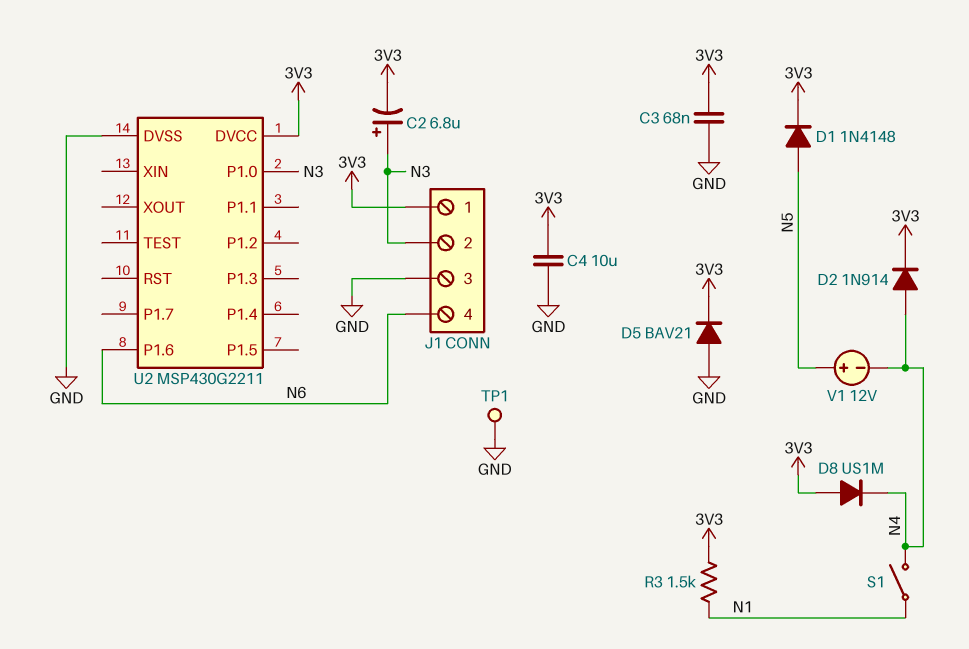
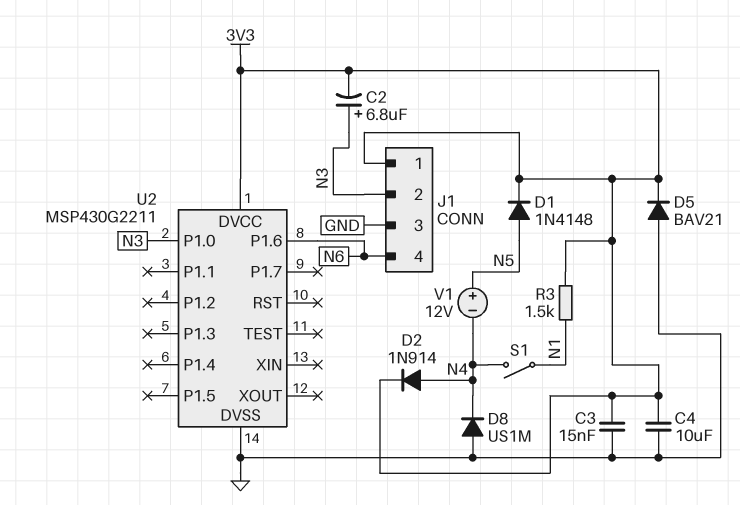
C3: 68nF (3V3, GND) -> 15nF (3V3, GND)
D8: diode US1M (A 3V3, K N4) -> diode US1M (A GND, K N4)
TP1: test point (GND) -> none

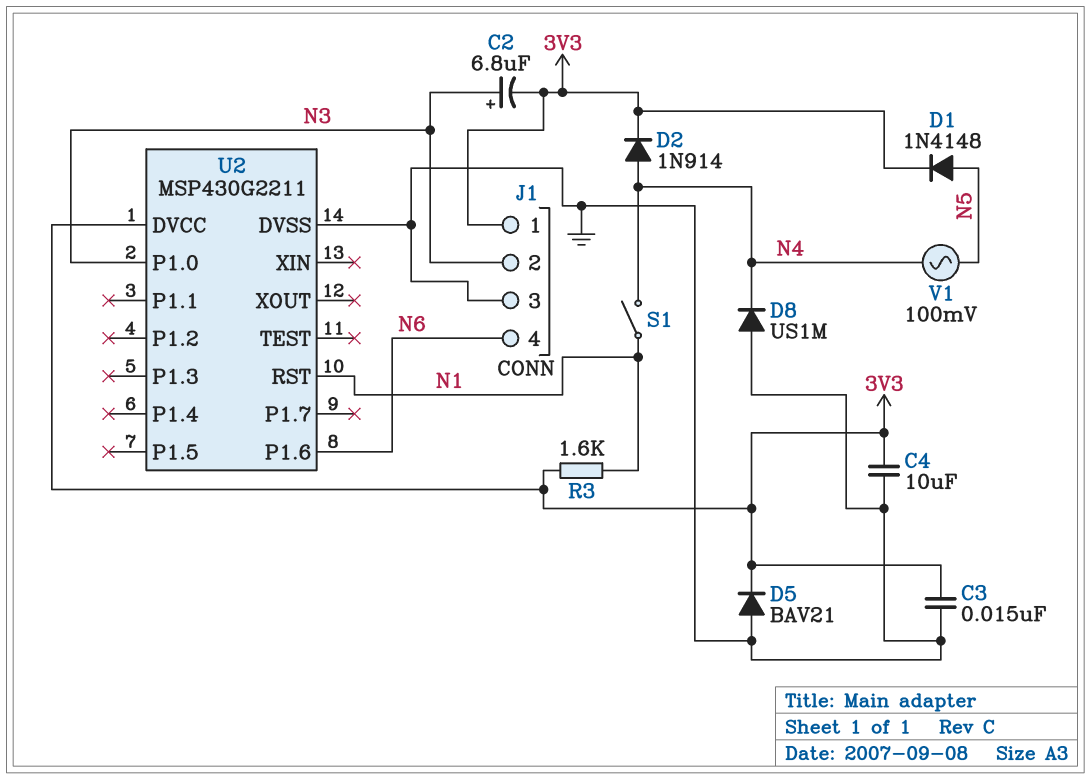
R3: 1.5k (3V3, N1) -> 1.6k (3V3, N1)
U2 pin RST: none -> N1
V1: 12V (plus N5, minus N4) -> AC 100mV (N4, N5)

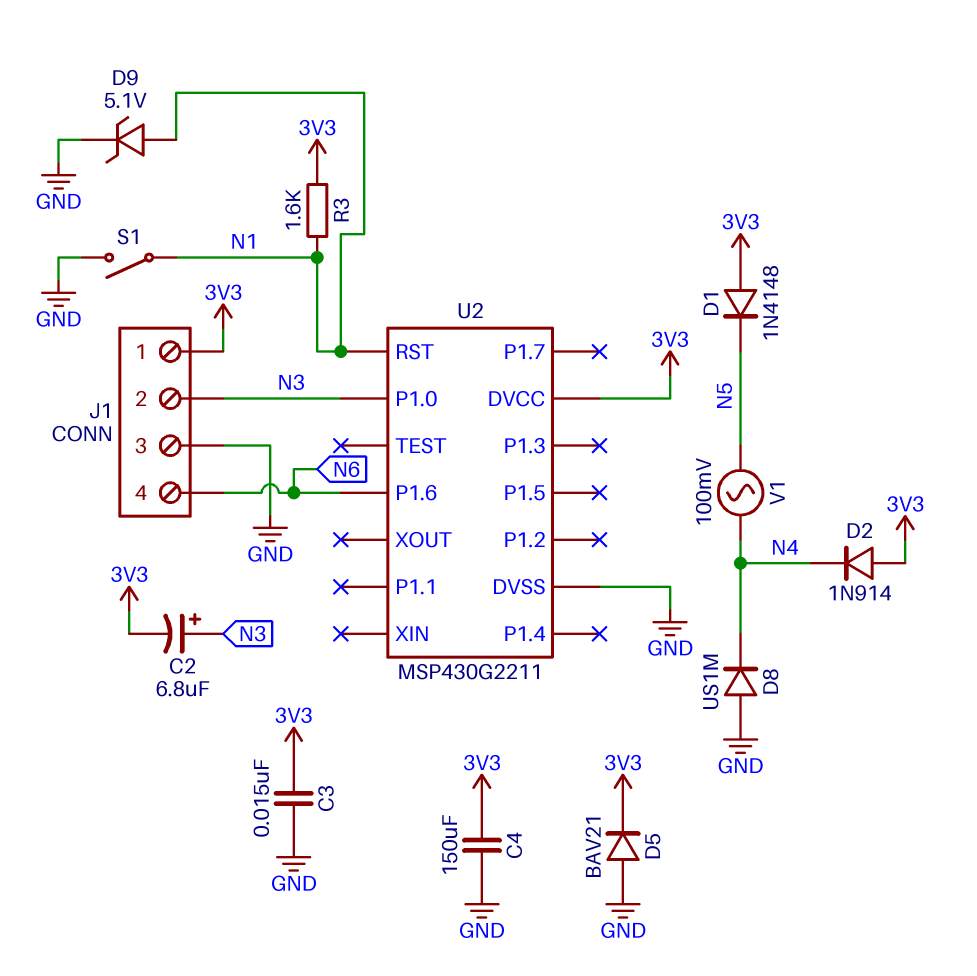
C4: 10uF (3V3, GND) -> 150uF (3V3, GND)
D1: diode 1N4148 (A N5, K 3V3) -> diode 1N4148 (A 3V3, K N5)
D2: diode 1N914 (A N4, K 3V3) -> diode 1N914 (A 3V3, K N4)
D9: none -> zener 5.1V (A N1, K GND)
S1: switch (N1, N4) -> switch (GND, N1)

